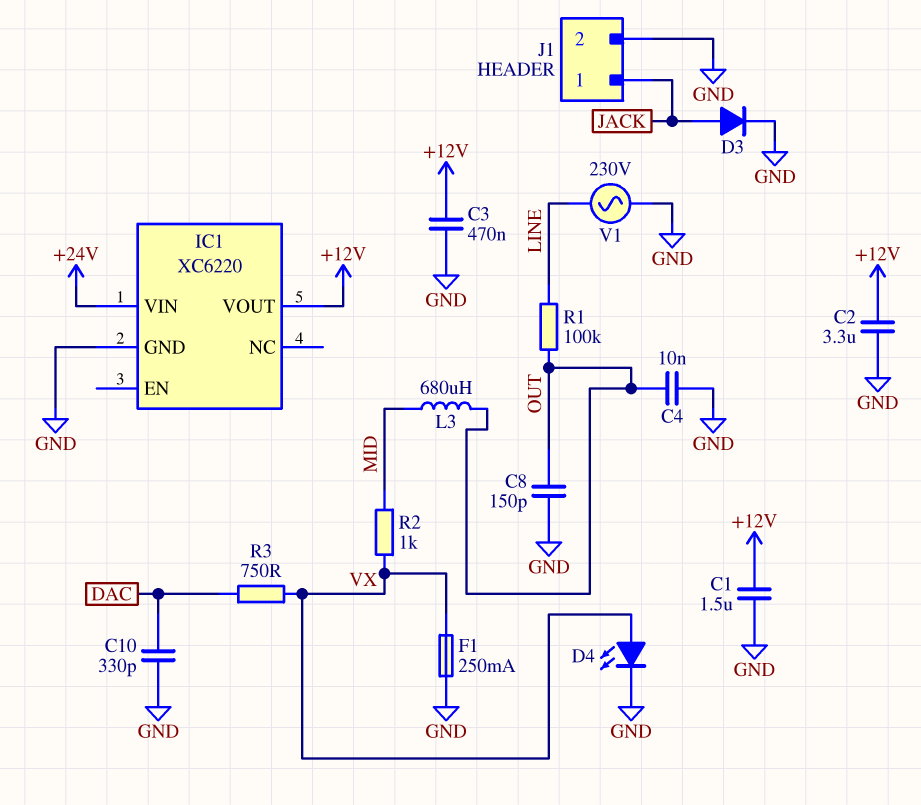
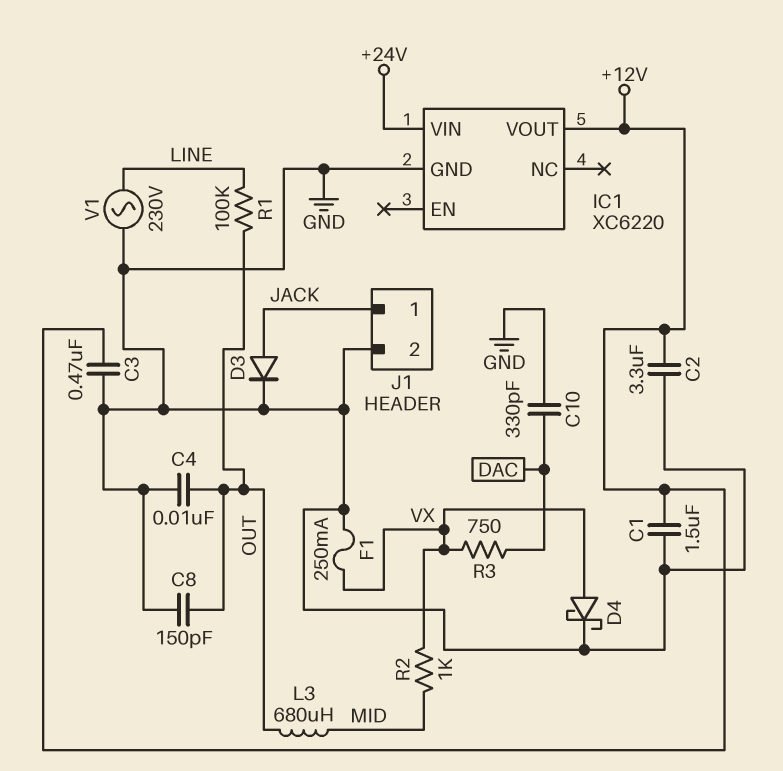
D4: LED (A VX, K GND) -> schottky (A VX, K GND)

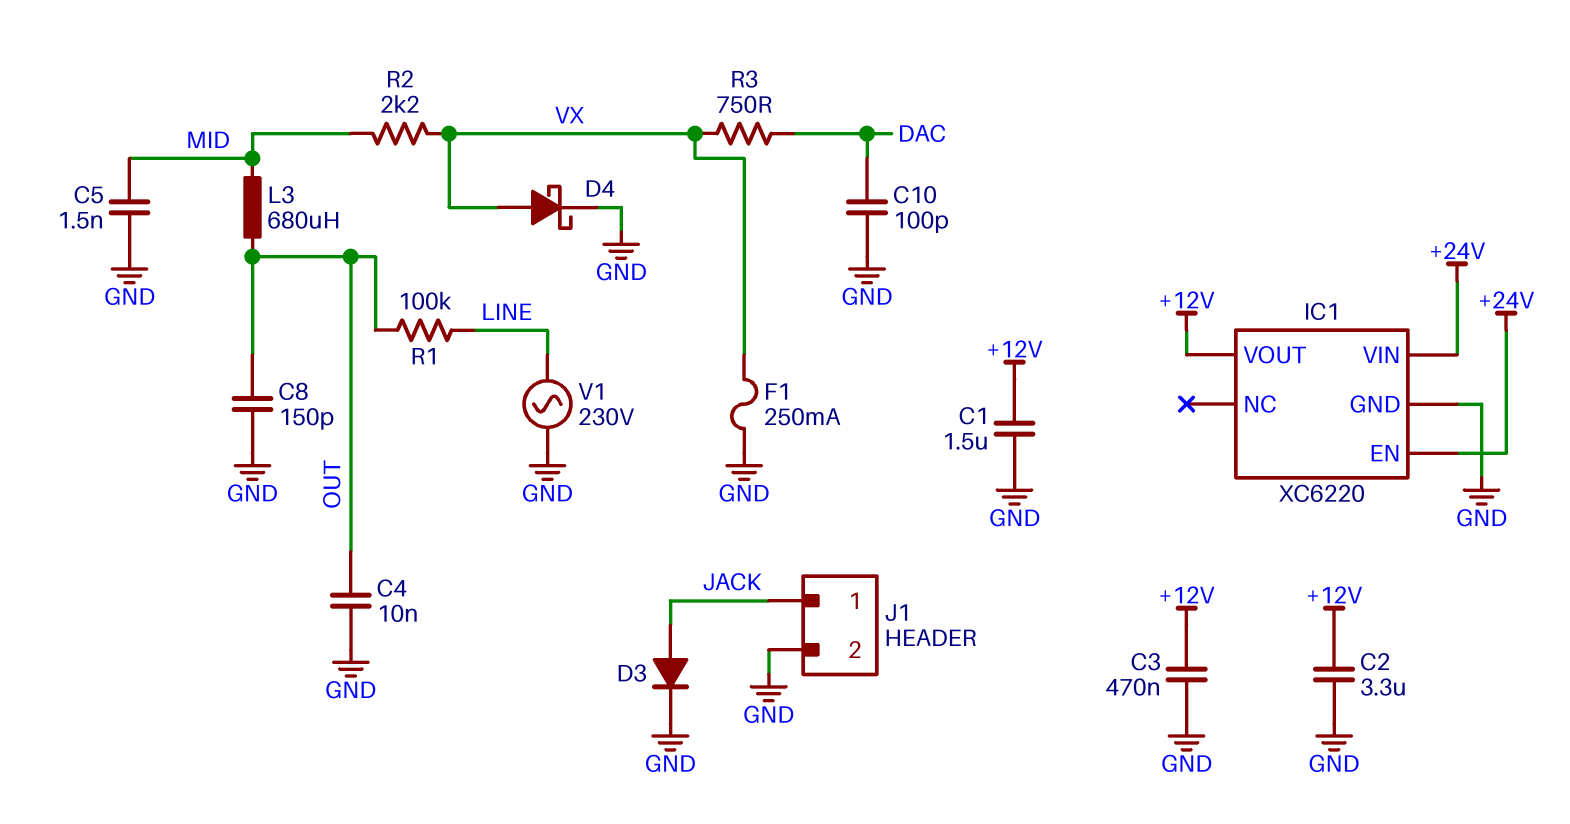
C5: none -> 1.5nF (GND, MID)
C10: 330pF (DAC, GND) -> 100pF (DAC, GND)
IC1 pin EN: none -> +24V
R2: 1k (MID, VX) -> 2.2k (MID, VX)

